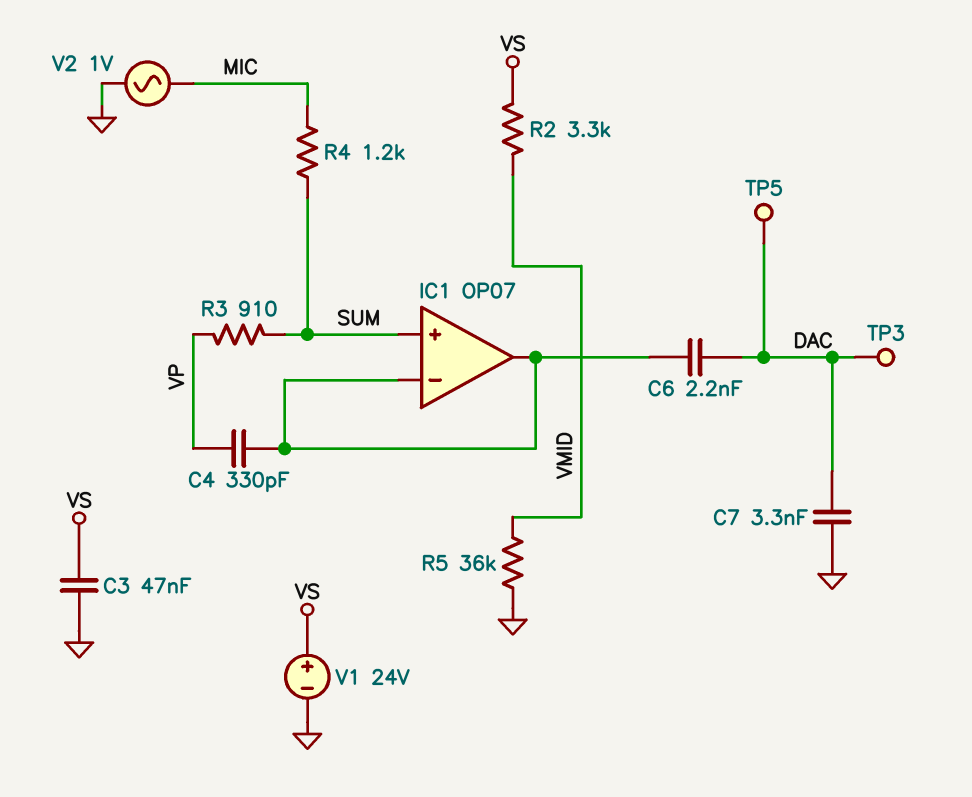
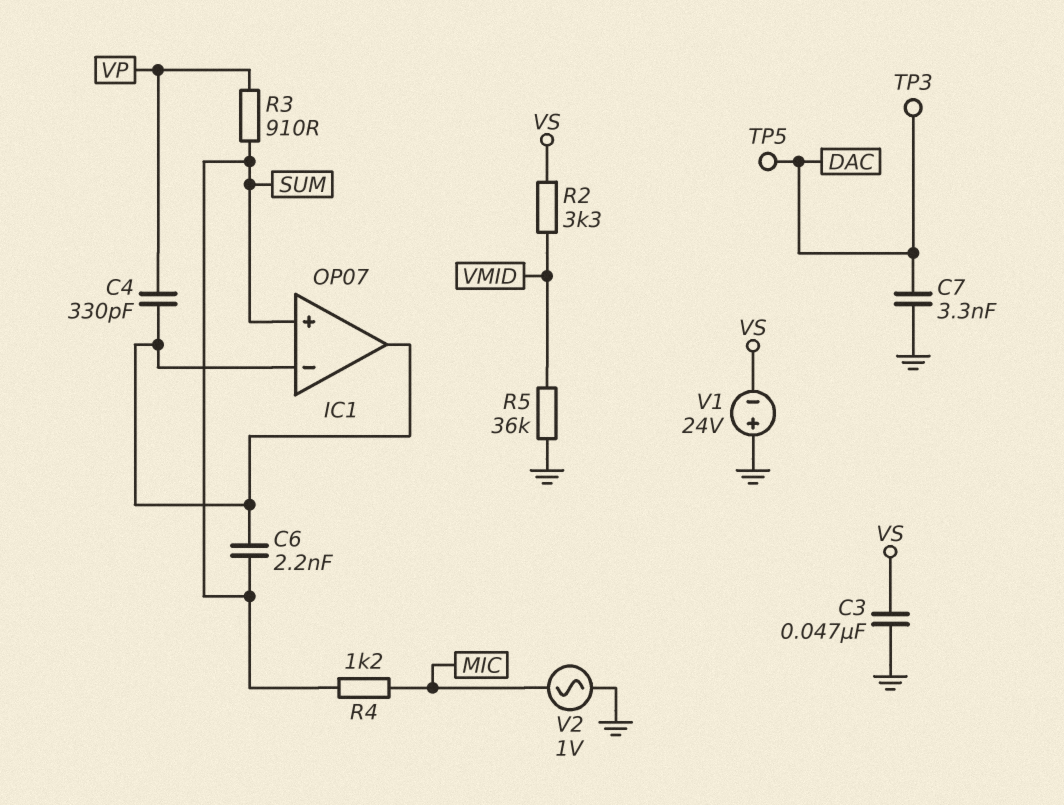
C6: 2.2nF (DAC, IC1/in-) -> 2.2nF (IC1/in-, SUM)
V1: 24V (plus VS, minus GND) -> 24V (plus GND, minus VS)

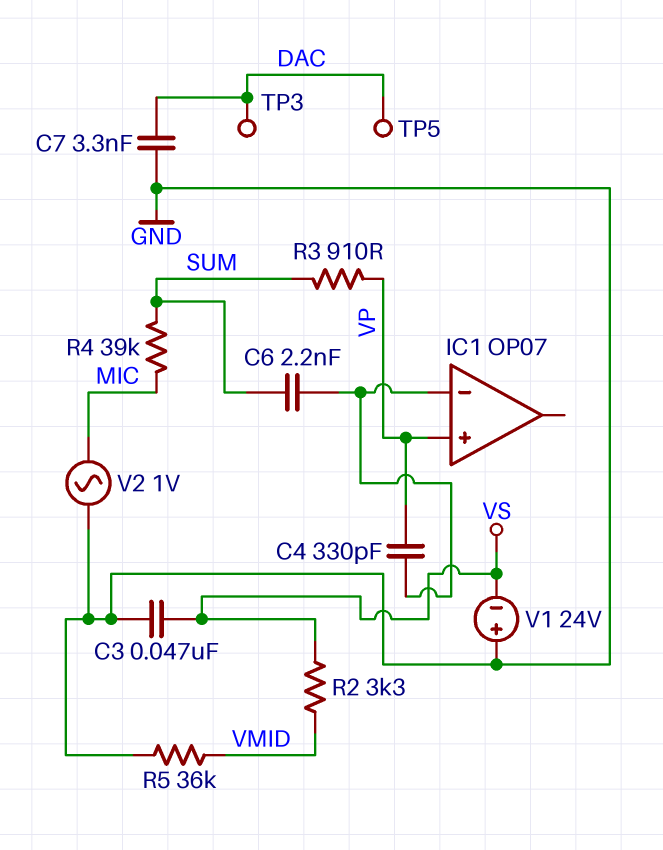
IC1 pin in+: SUM -> VP
IC1 pin out: IC1/in- -> none
R4: 1.2k (MIC, SUM) -> 39k (MIC, SUM)

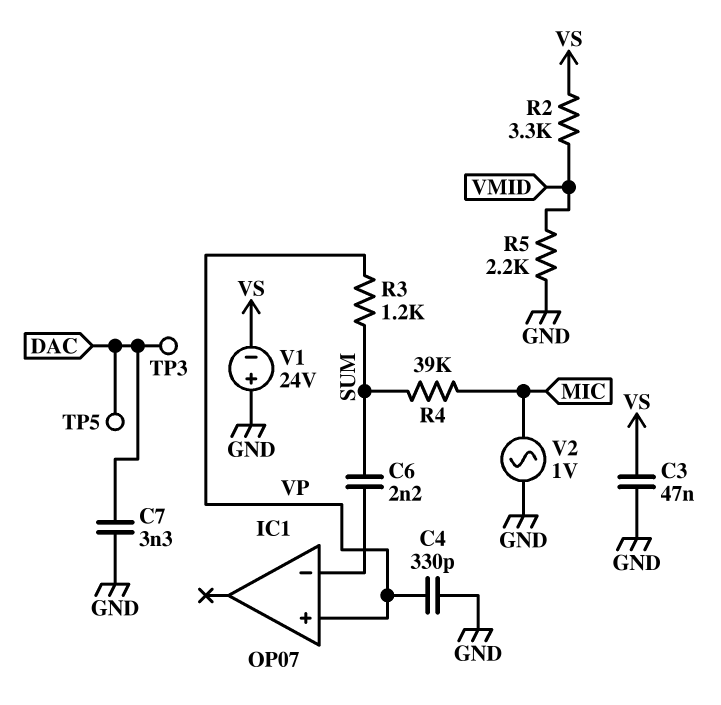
C4: 330pF (IC1/in-, VP) -> 330pF (GND, VP)
R3: 910 (SUM, VP) -> 1.2k (SUM, VP)
R5: 36k (GND, VMID) -> 2.2k (GND, VMID)

